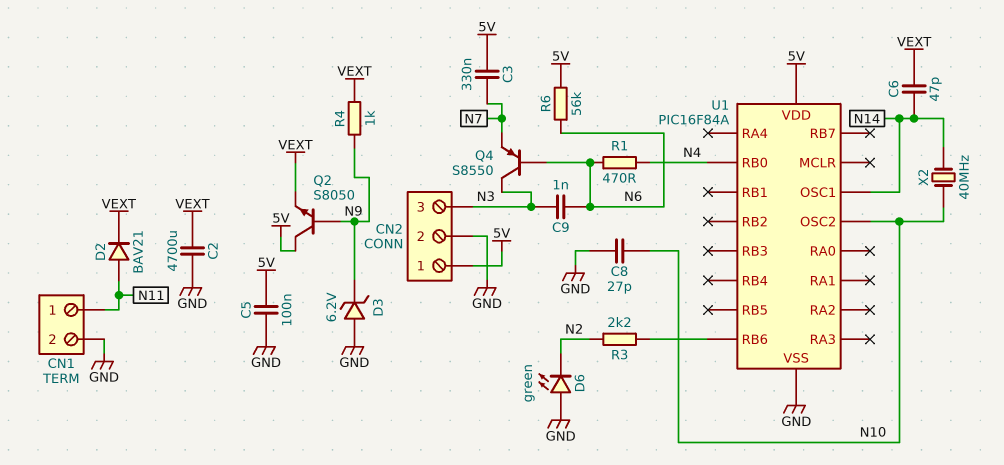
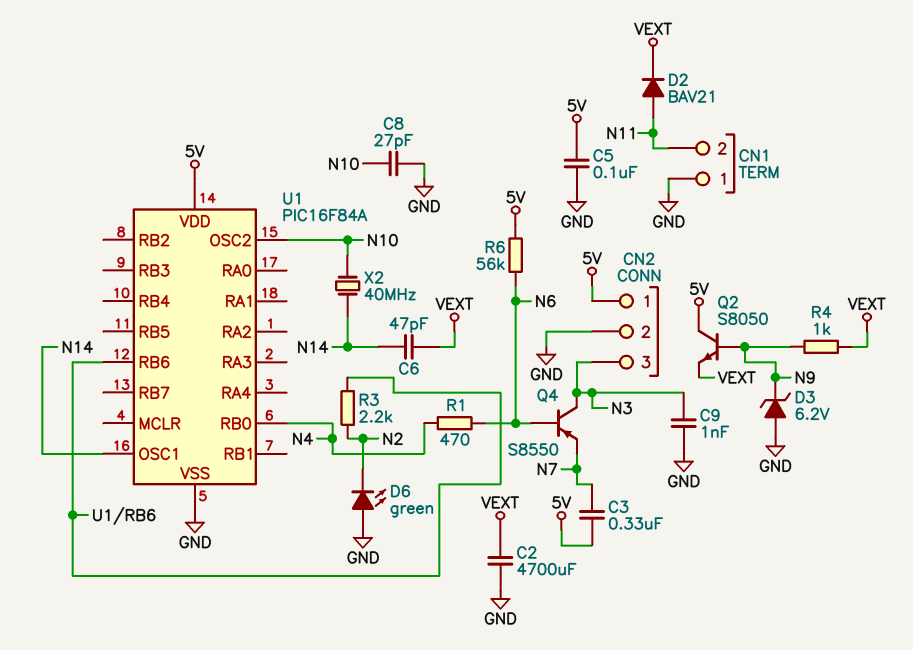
C9: 1nF (N3, N6) -> 1nF (GND, N3)
CN1 pin 1: N11 -> GND
CN1 pin 2: GND -> N11

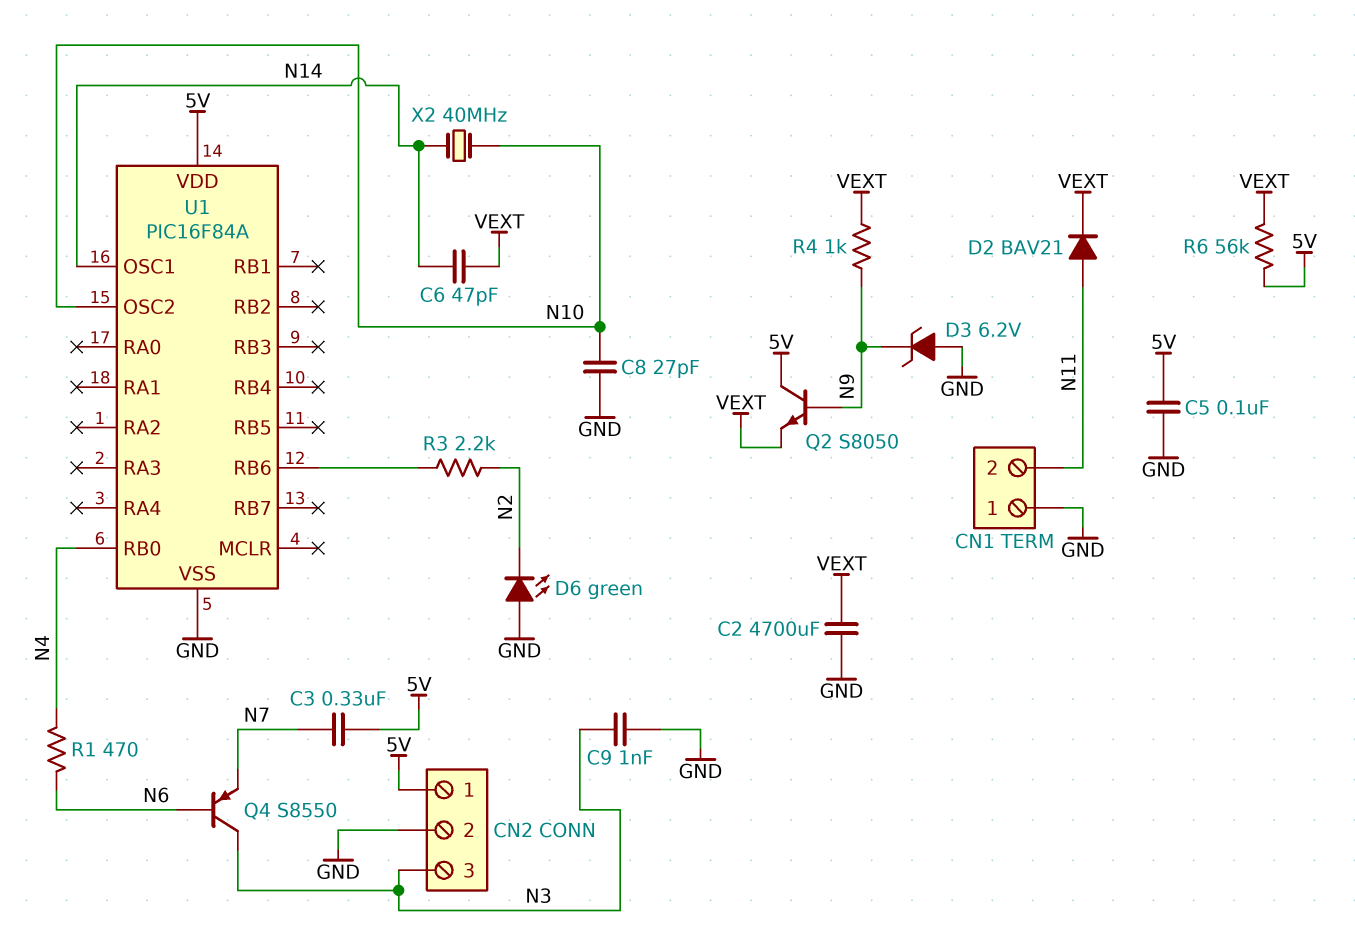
R6: 56k (5V, N6) -> 56k (5V, VEXT)

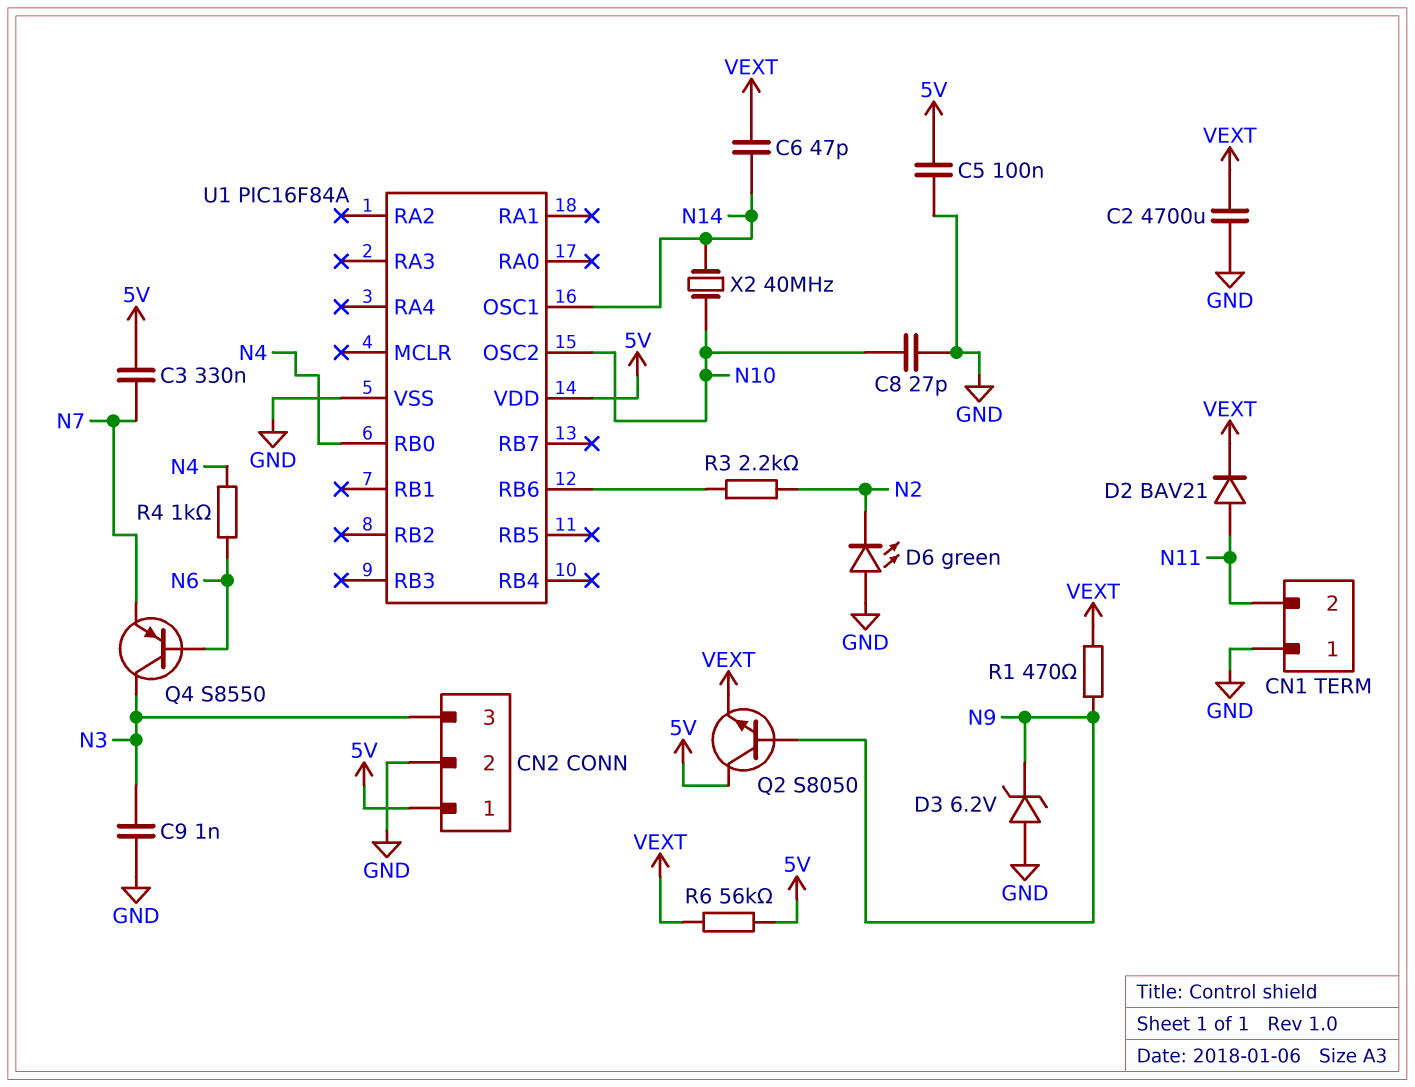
R1: 470 (N4, N6) -> 470 (N9, VEXT)
R4: 1k (N9, VEXT) -> 1k (N4, N6)

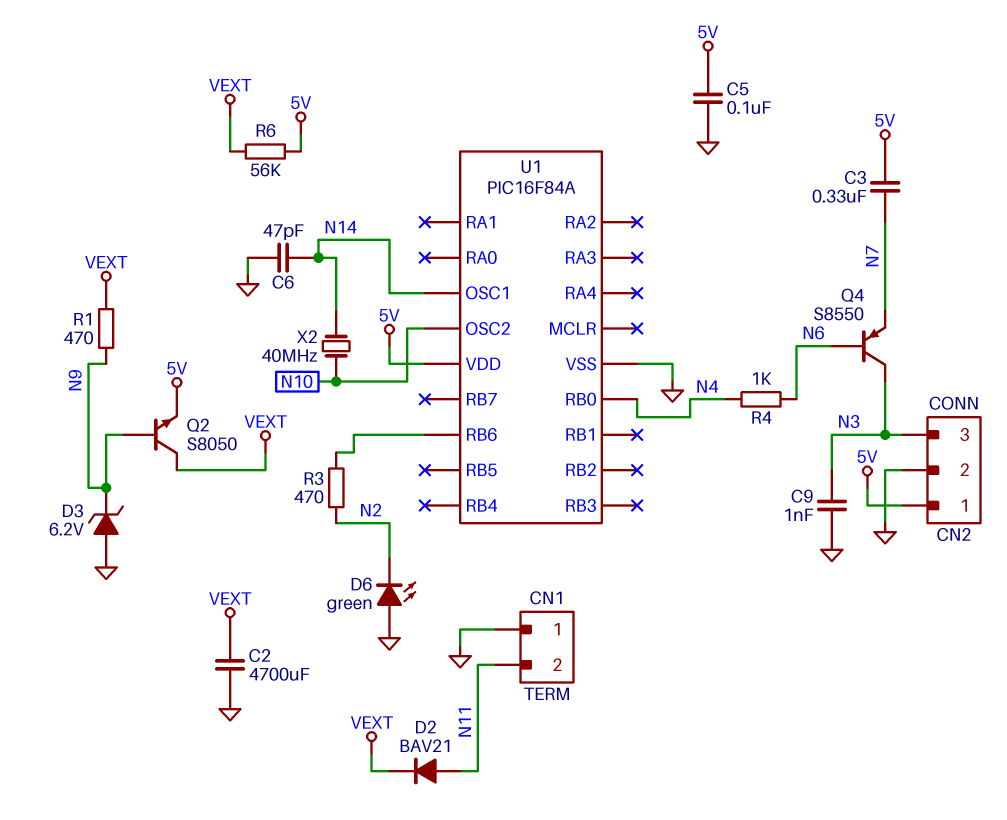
C6: 47pF (N14, VEXT) -> 47pF (GND, N14)
C8: 27pF (GND, N10) -> none
Q2: NPN S8050 (B N9, C 5V, E VEXT) -> NPN S8050 (B N9, C VEXT, E 5V)
R3: 2.2k (N2, U1/RB6) -> 470 (N2, U1/RB6)

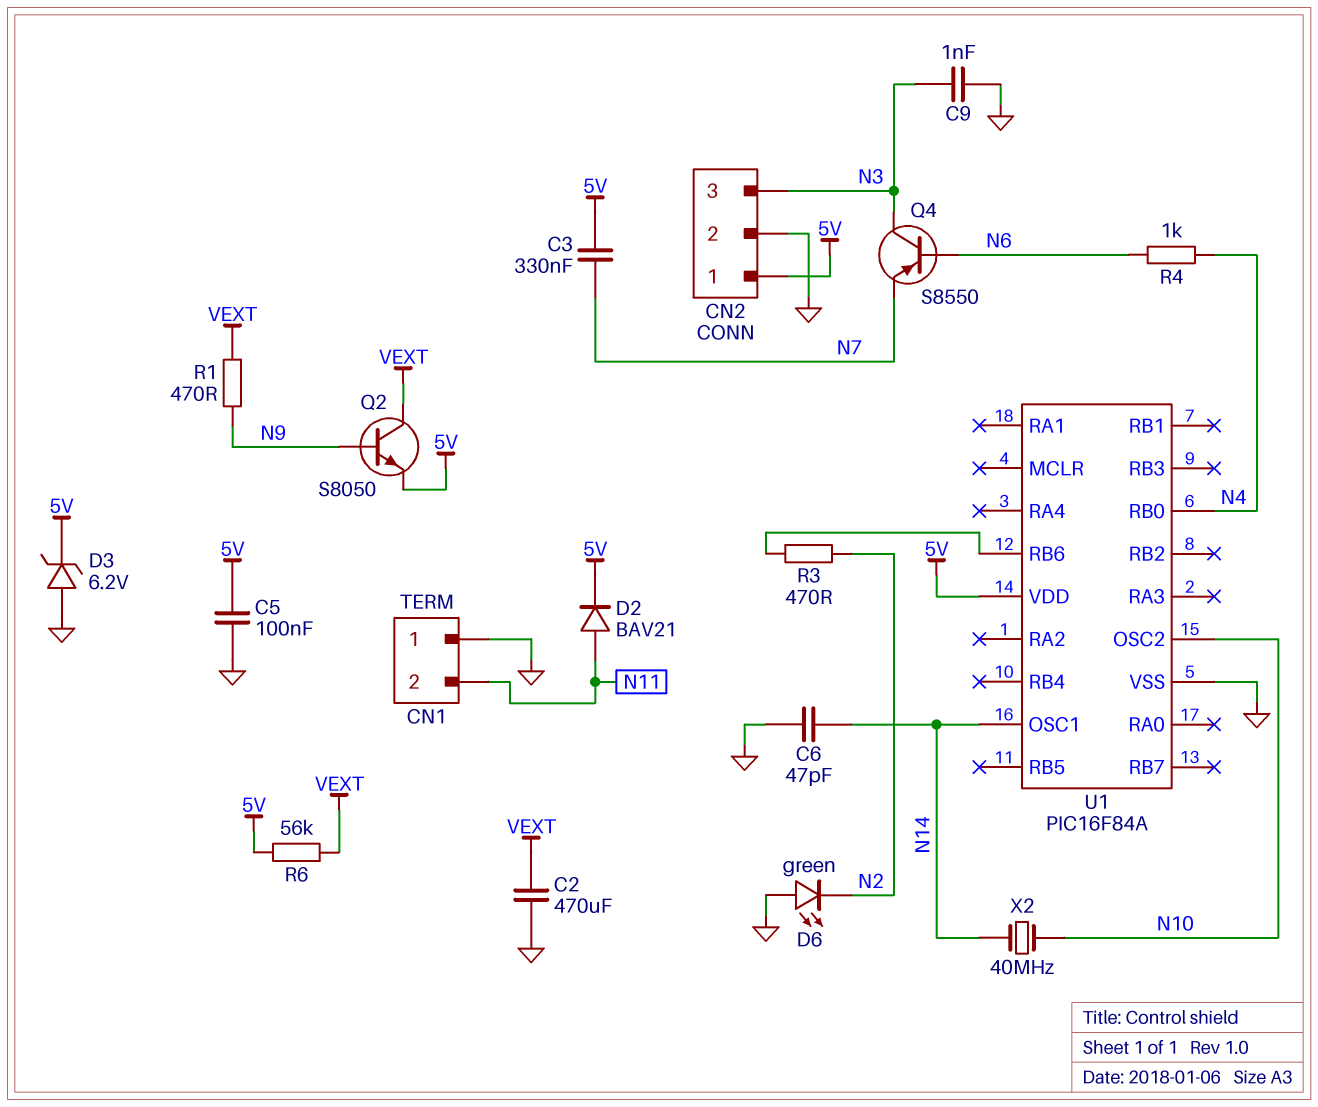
C2: 4700uF (GND, VEXT) -> 470uF (GND, VEXT)
D2: diode BAV21 (A N11, K VEXT) -> diode BAV21 (A N11, K 5V)
D3: zener 6.2V (A GND, K N9) -> zener 6.2V (A GND, K 5V)

